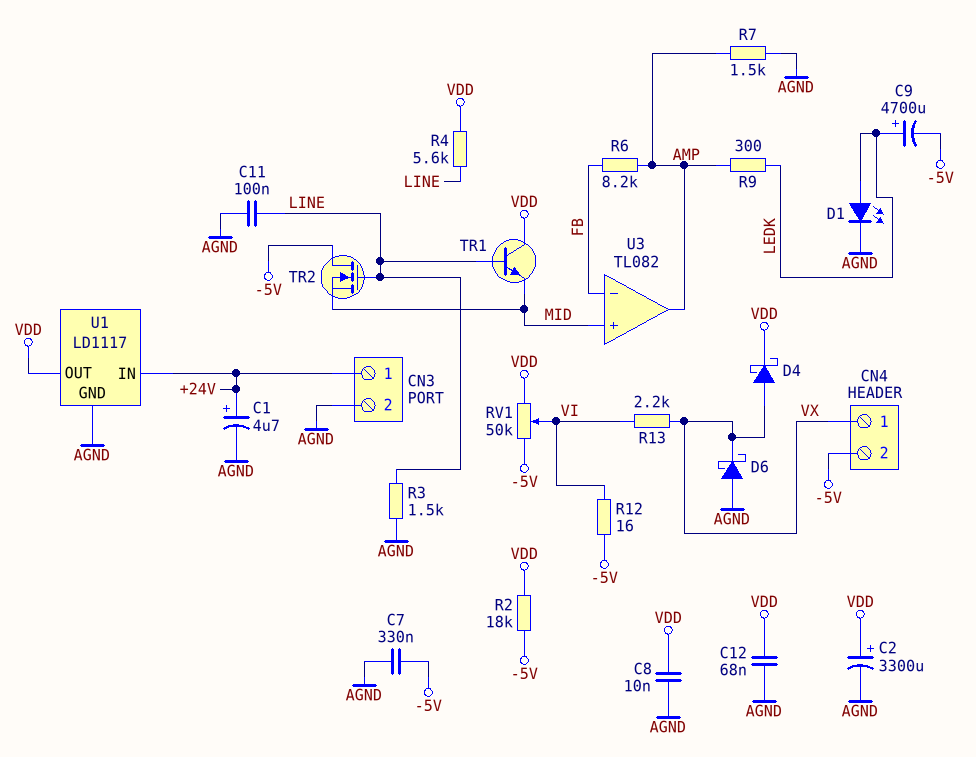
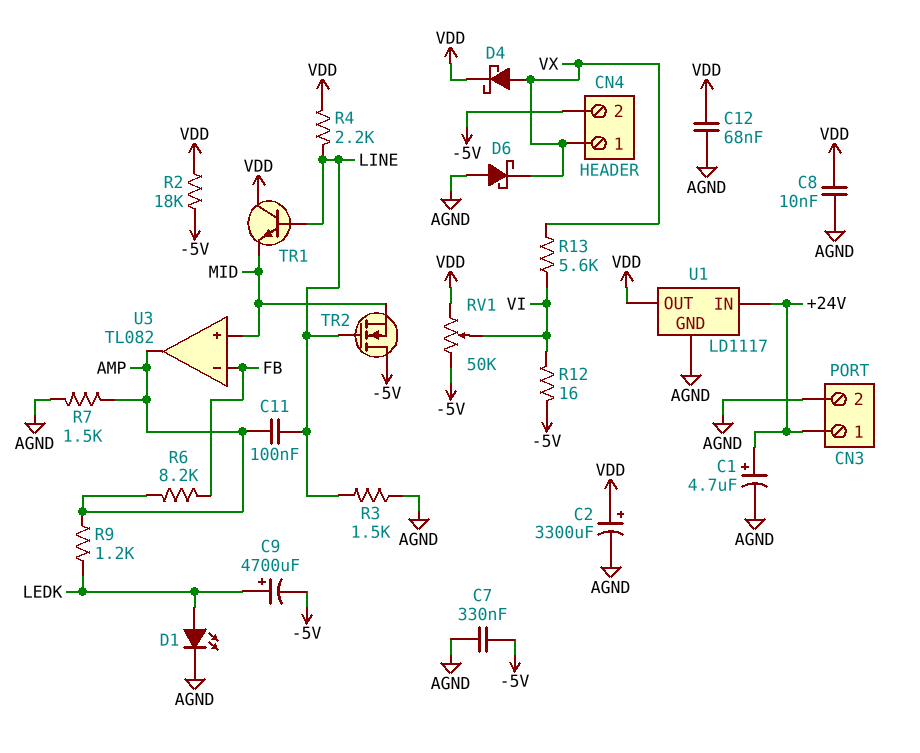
C11: 100nF (AGND, LINE) -> 100nF (AMP, LINE)
R4: 5.6k (LINE, VDD) -> 2.2k (LINE, VDD)
R9: 300 (AMP, LEDK) -> 1.2k (AMP, LEDK)
R13: 2.2k (VI, VX) -> 5.6k (VI, VX)

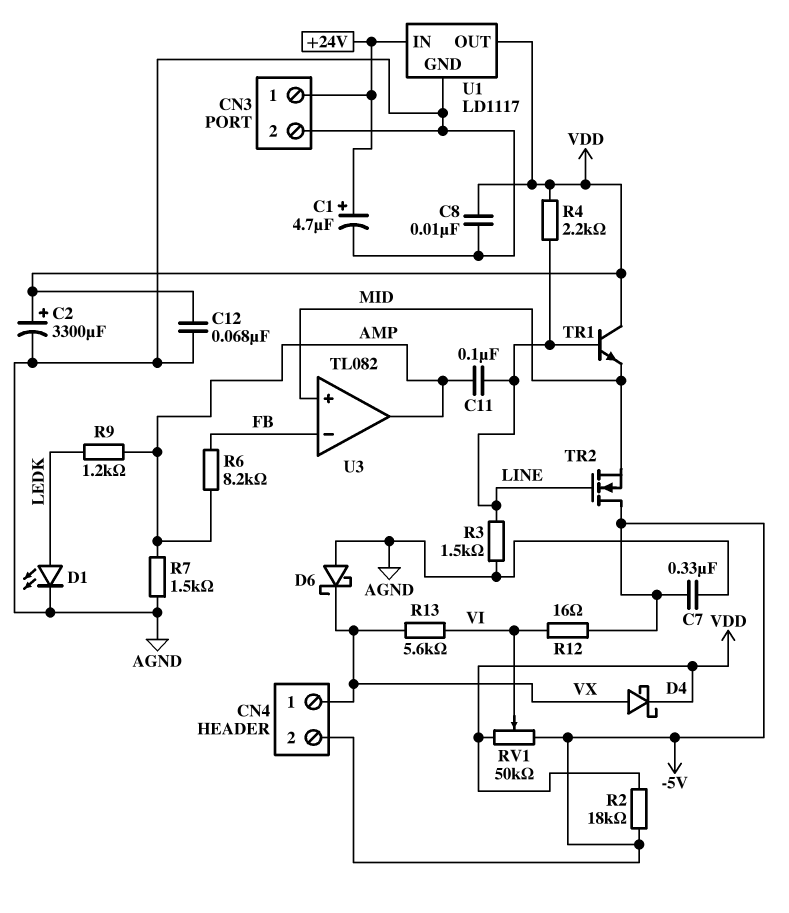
C9: 4700uF (plus LEDK, minus -5V) -> none

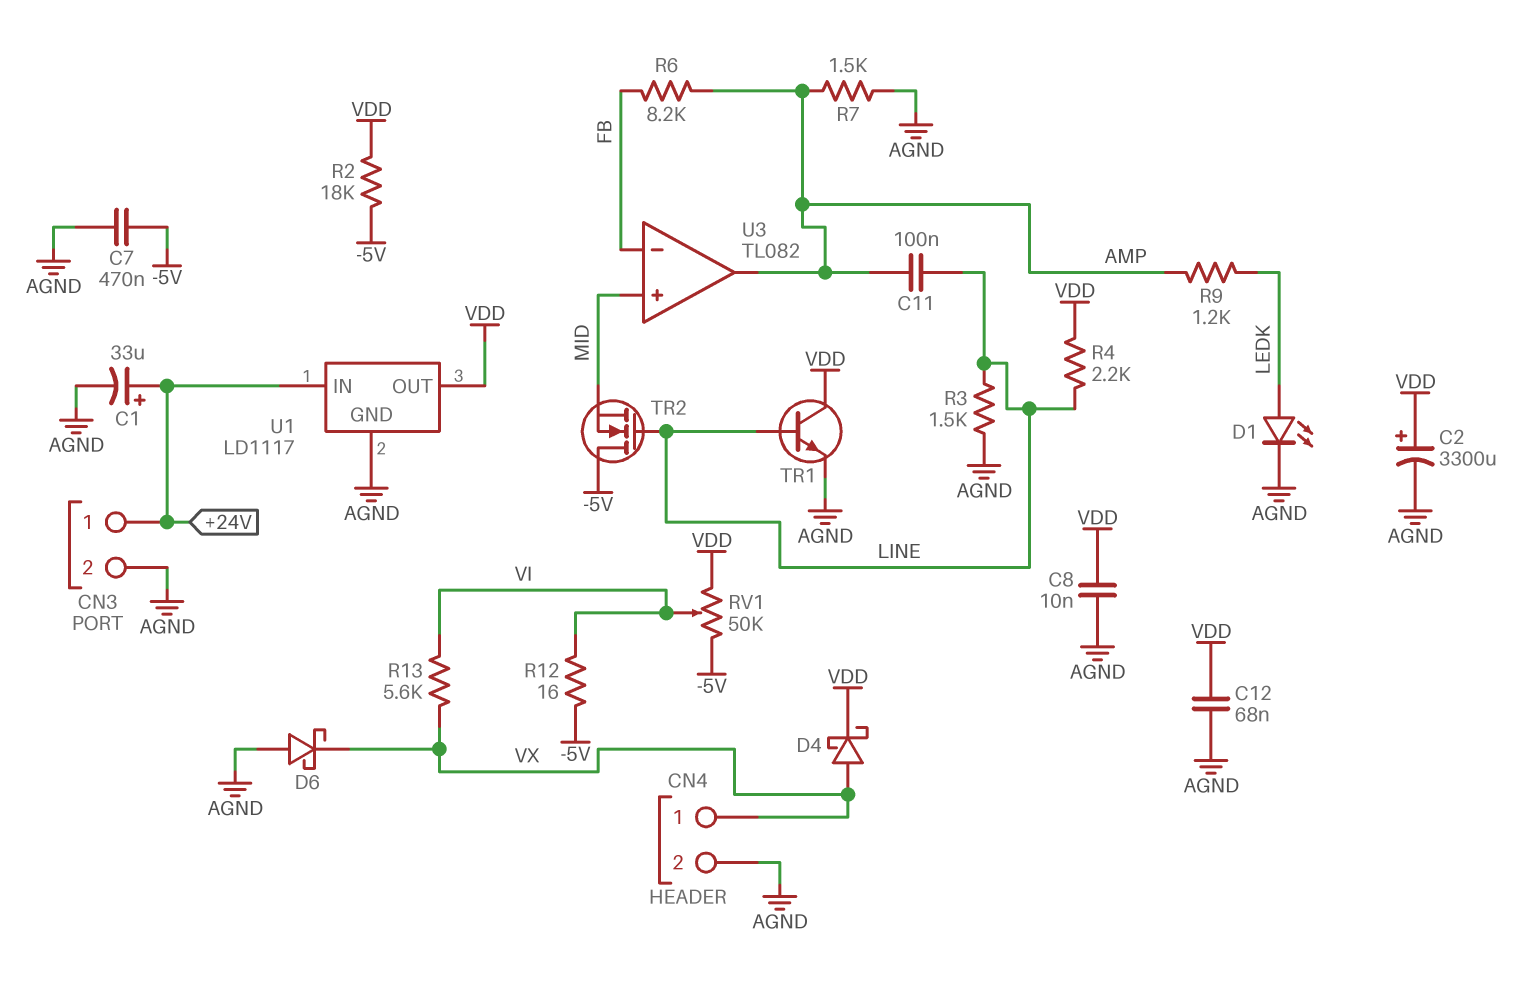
C1: 4.7uF (plus +24V, minus AGND) -> 33uF (plus +24V, minus AGND)
C7: 330nF (-5V, AGND) -> 470nF (-5V, AGND)
CN4 pin 2: -5V -> AGND
TR1: NPN (B LINE, C VDD, E MID) -> NPN (B LINE, C VDD, E AGND)

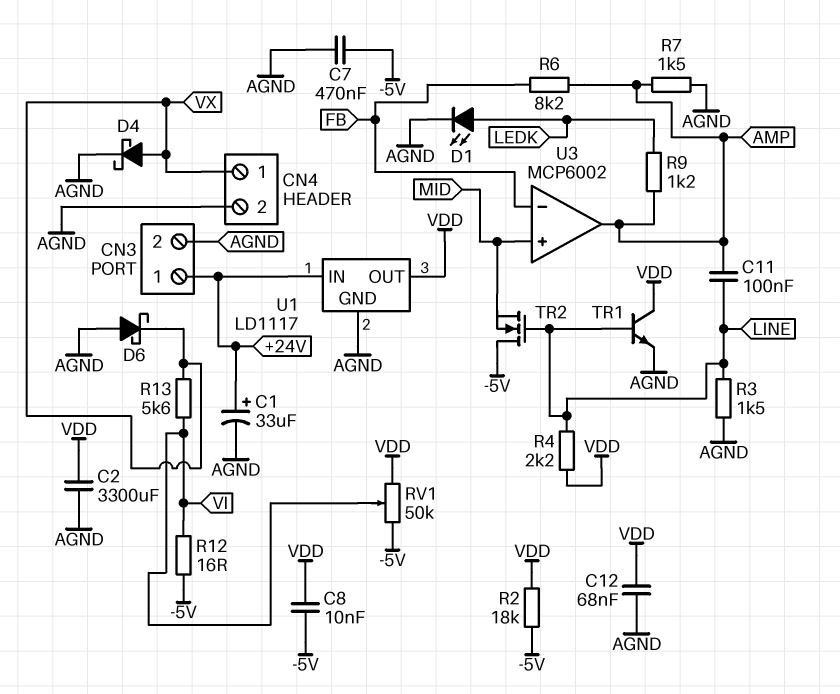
C2: 3300uF (plus VDD, minus AGND) -> 3300uF (AGND, VDD)
C8: 10nF (AGND, VDD) -> 10nF (-5V, VDD)
D4: schottky (A VX, K VDD) -> schottky (A VX, K AGND)
U3: TL082 -> MCP6002

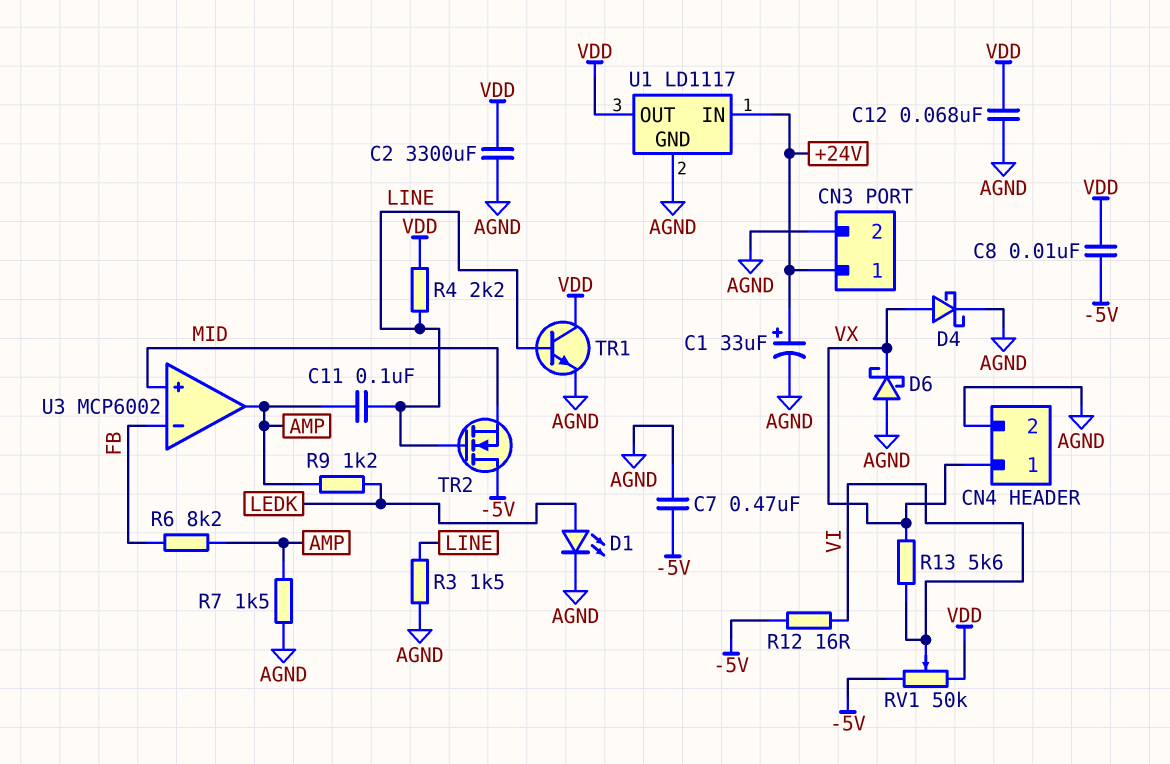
R2: 18k (-5V, VDD) -> none

